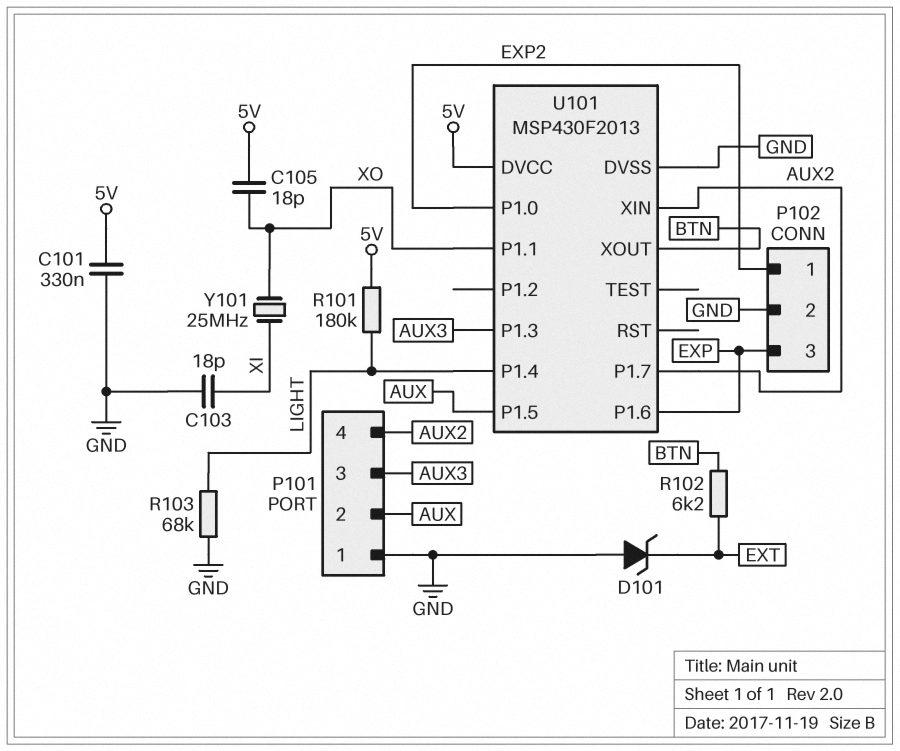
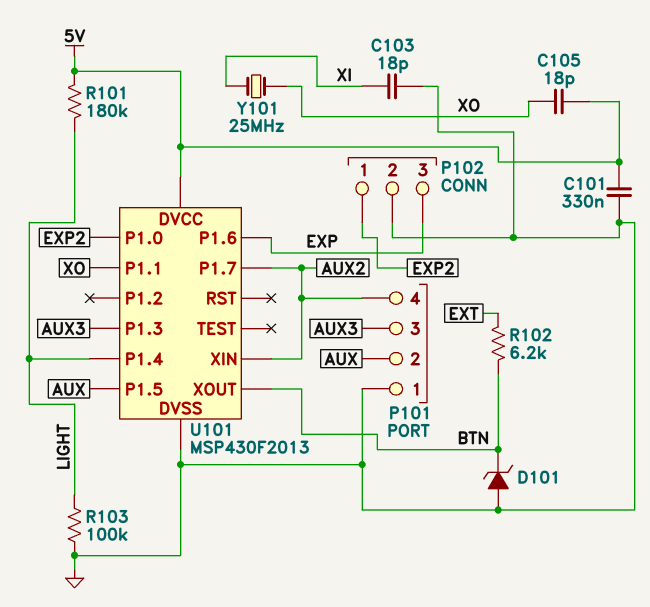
D101: zener (A GND, K EXT) -> zener (A GND, K BTN)
R103: 68k (GND, LIGHT) -> 100k (GND, LIGHT)

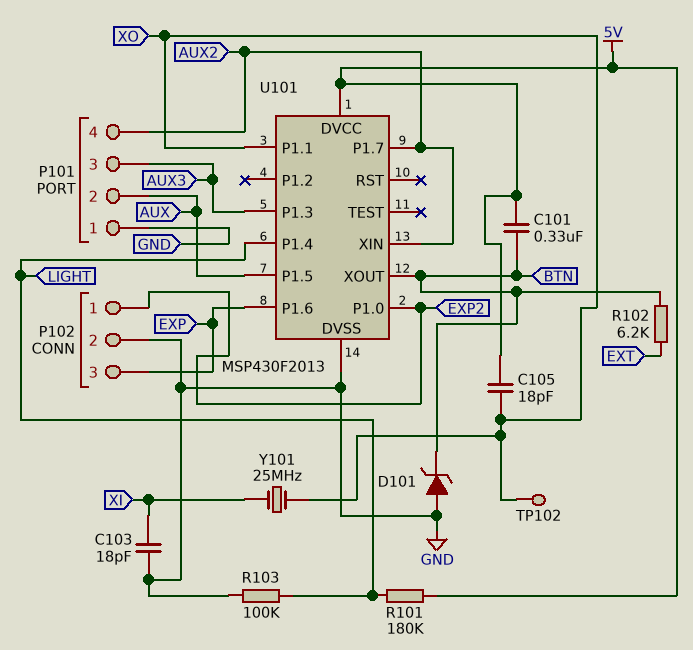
C101: 330nF (5V, GND) -> 330nF (5V, BTN)
TP102: none -> test point (XO)

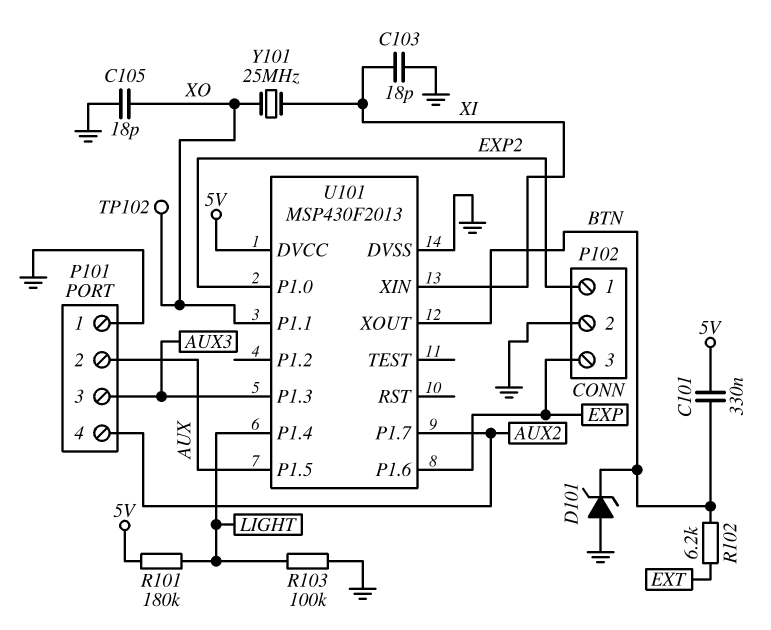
C105: 18pF (5V, XO) -> 18pF (GND, XO)
U101 pin XIN: AUX2 -> XI

